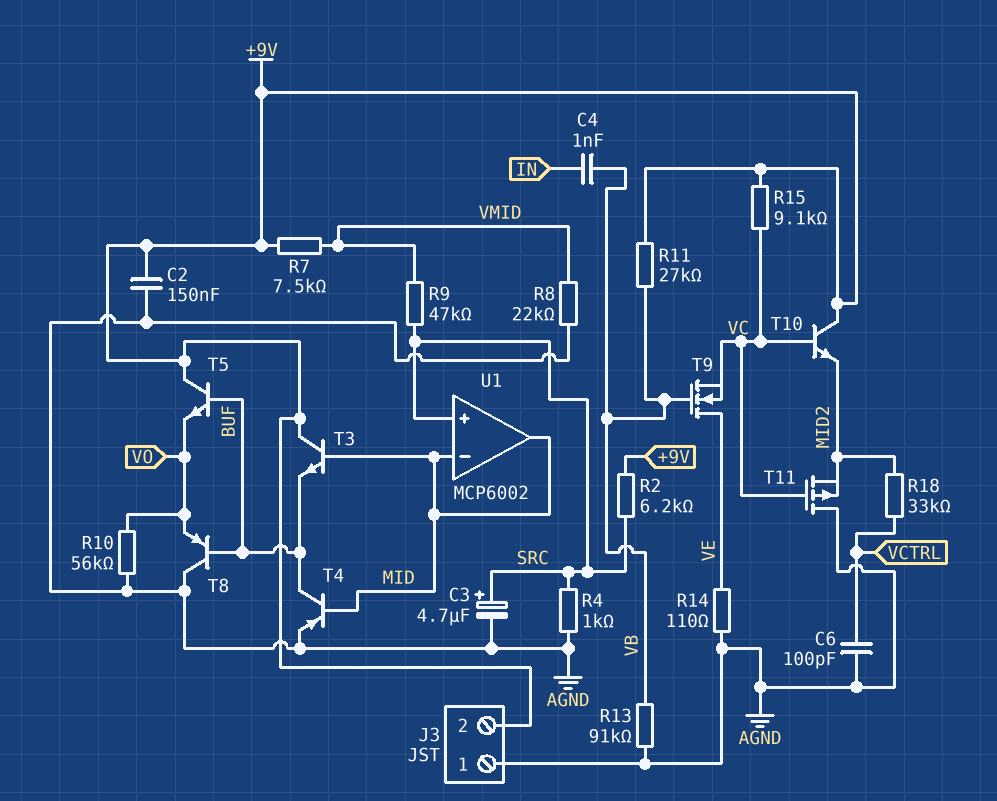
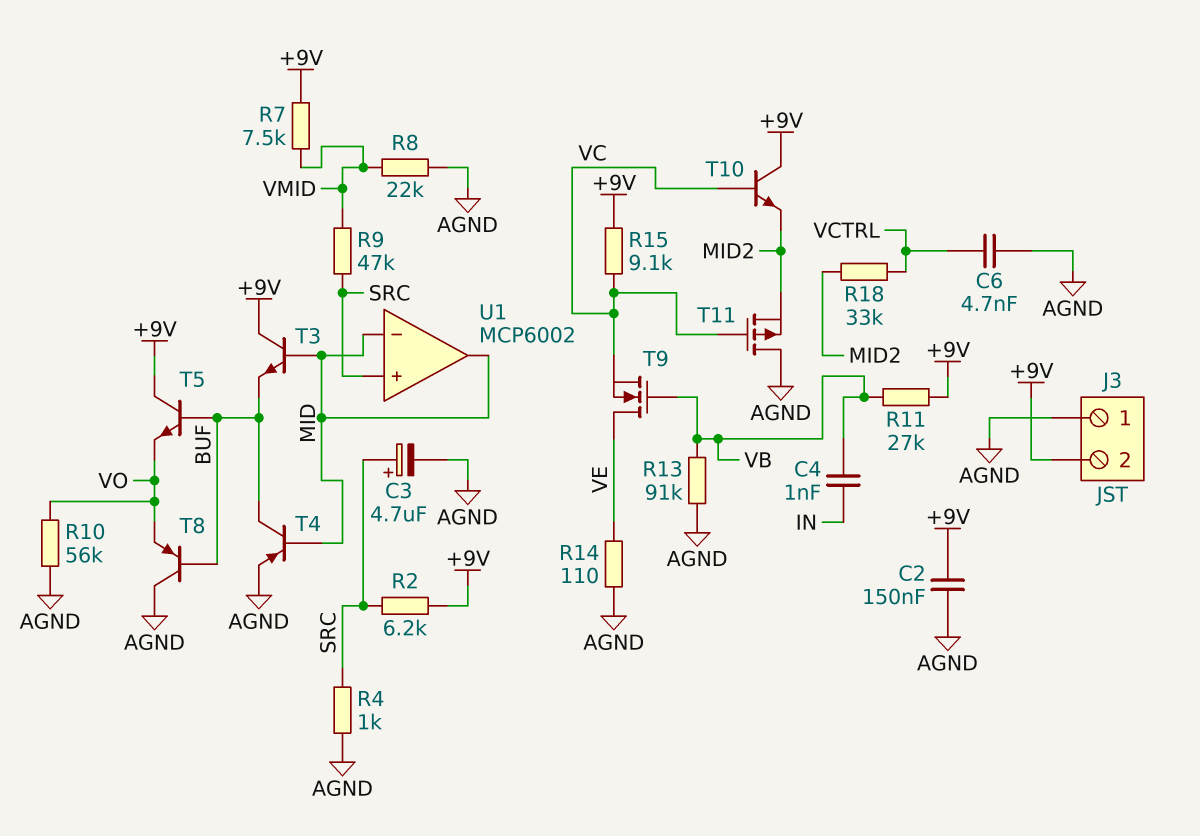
C6: 100pF (AGND, VCTRL) -> 4.7nF (AGND, VCTRL)

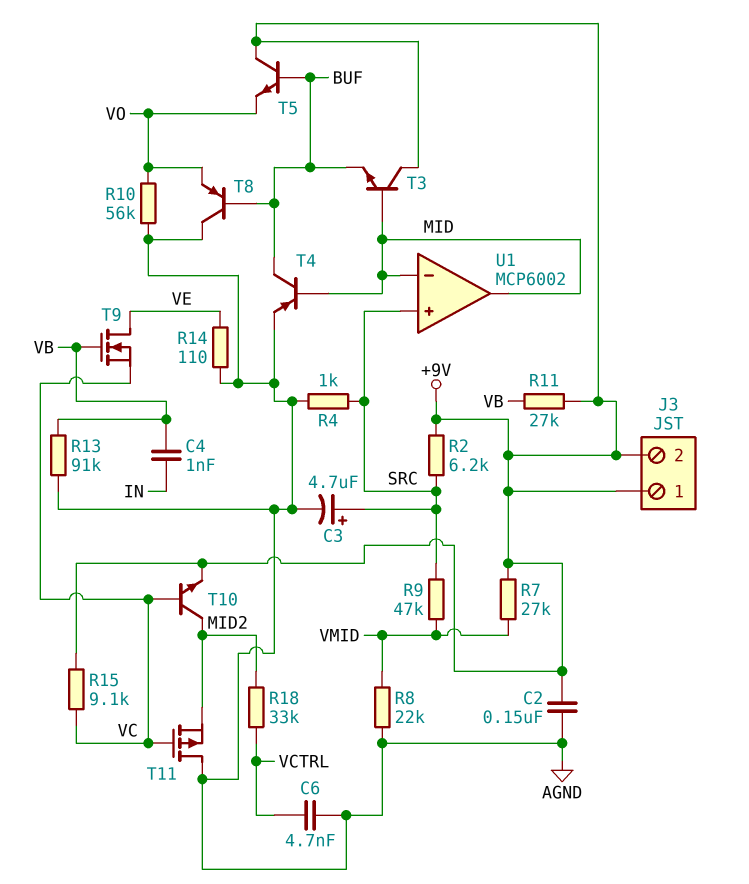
J3 pin 1: AGND -> +9V
R7: 7.5k (+9V, VMID) -> 27k (+9V, VMID)
T10: NPN (B VC, C +9V, E MID2) -> NPN (B VC, C MID2, E +9V)

